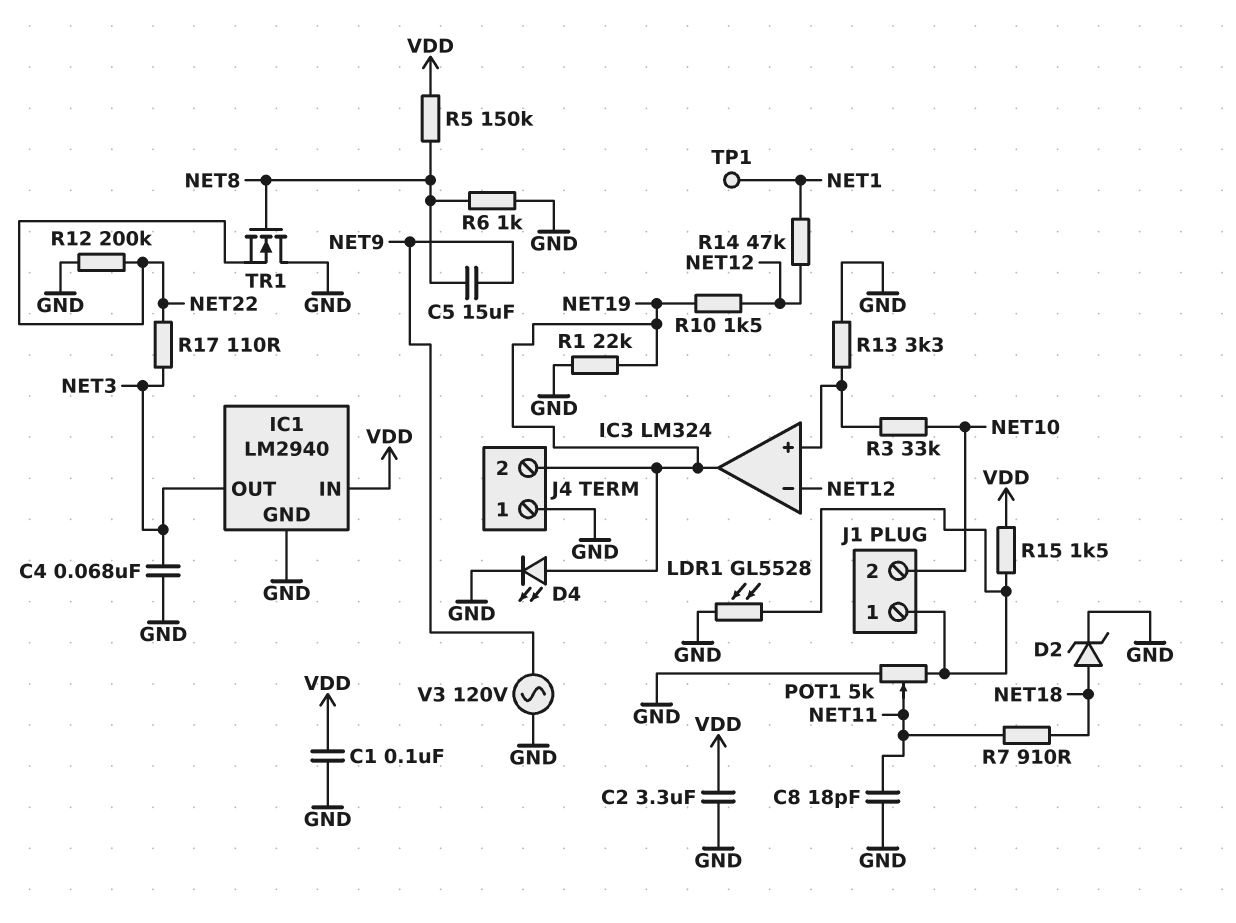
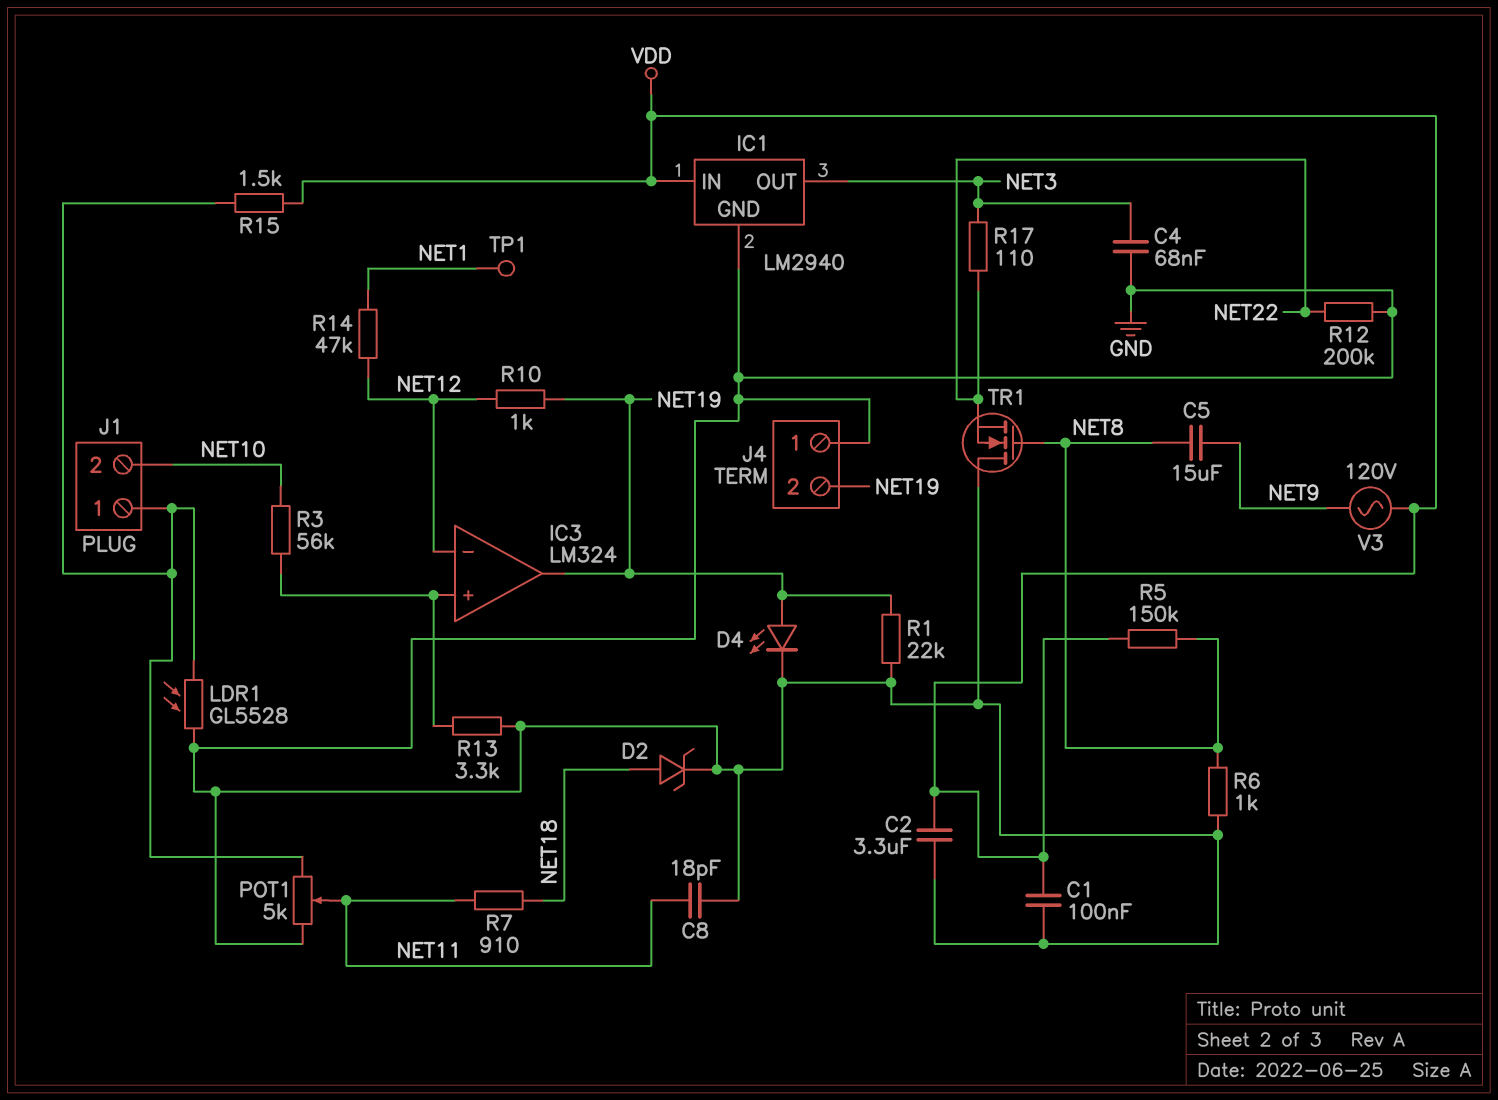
R3: 33k (IC3/in+, NET10) -> 56k (IC3/in+, NET10)
R10: 1.5k (NET12, NET19) -> 1k (NET12, NET19)
V3: AC 120V (GND, NET9) -> AC 120V (NET9, VDD)

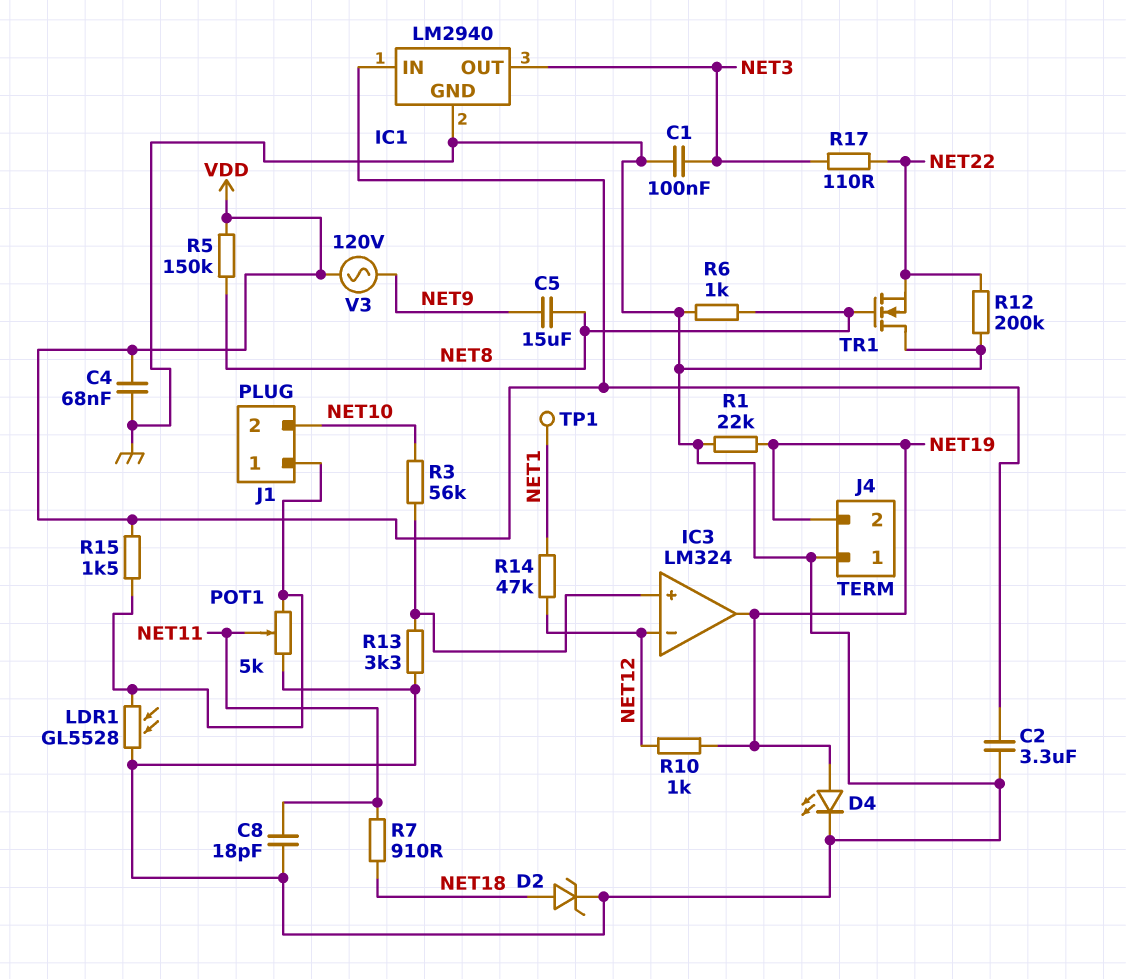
C1: 100nF (GND, VDD) -> 100nF (GND, NET3)
C4: 68nF (GND, NET3) -> 68nF (GND, VDD)

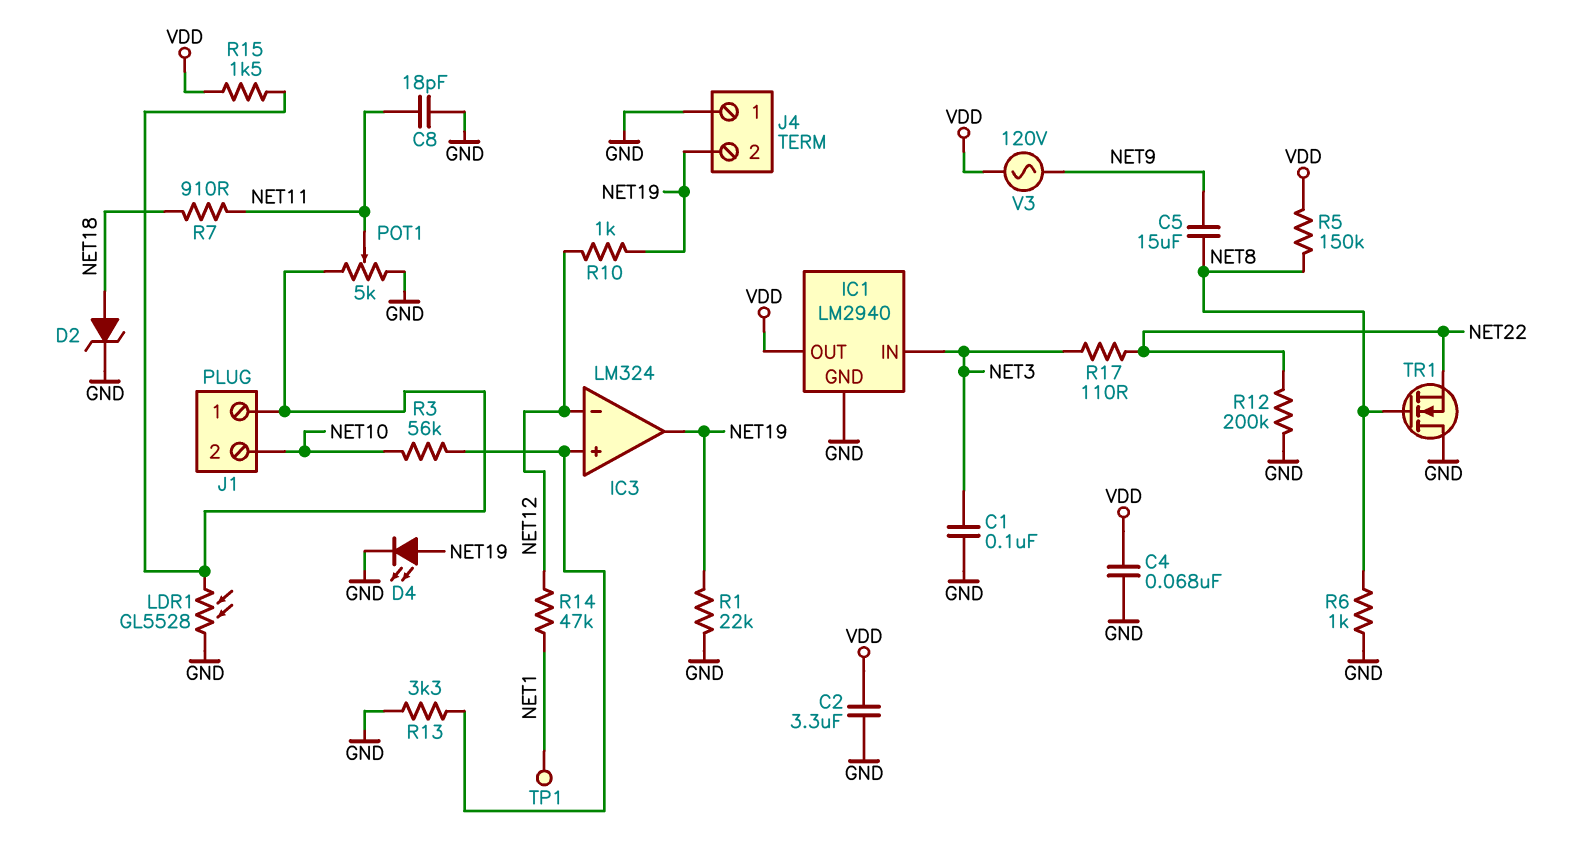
IC1 pin IN: VDD -> NET3
IC1 pin OUT: NET3 -> VDD

